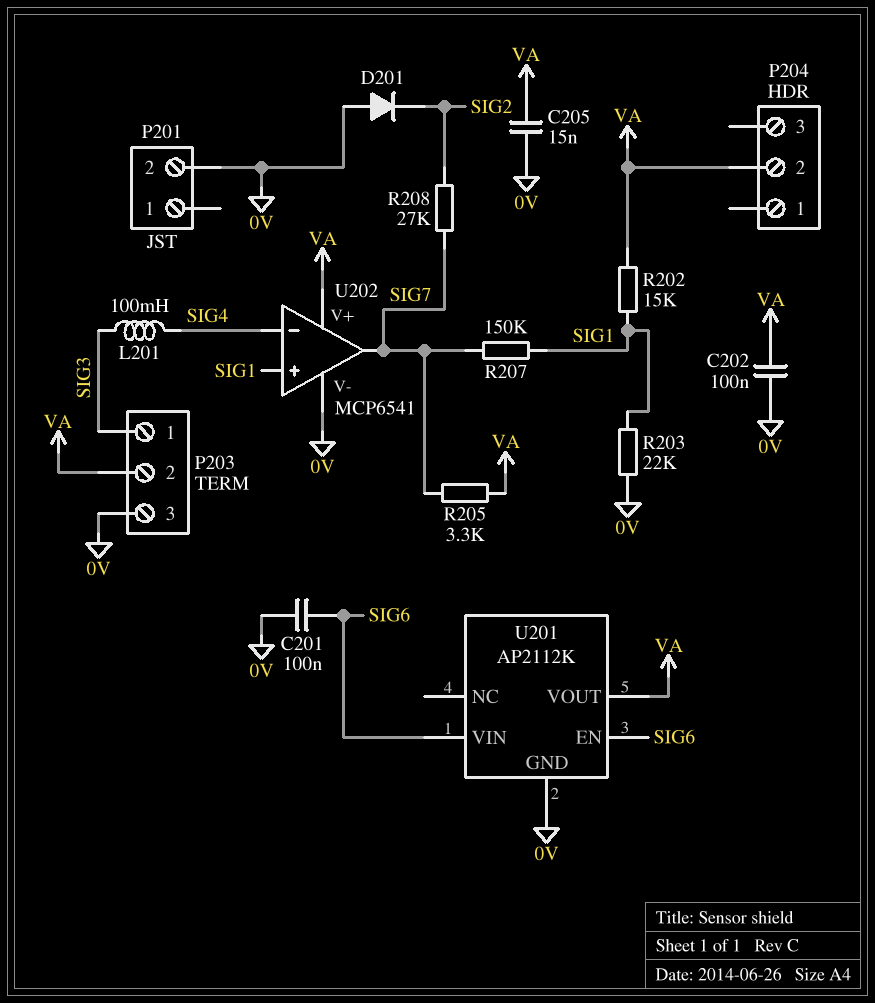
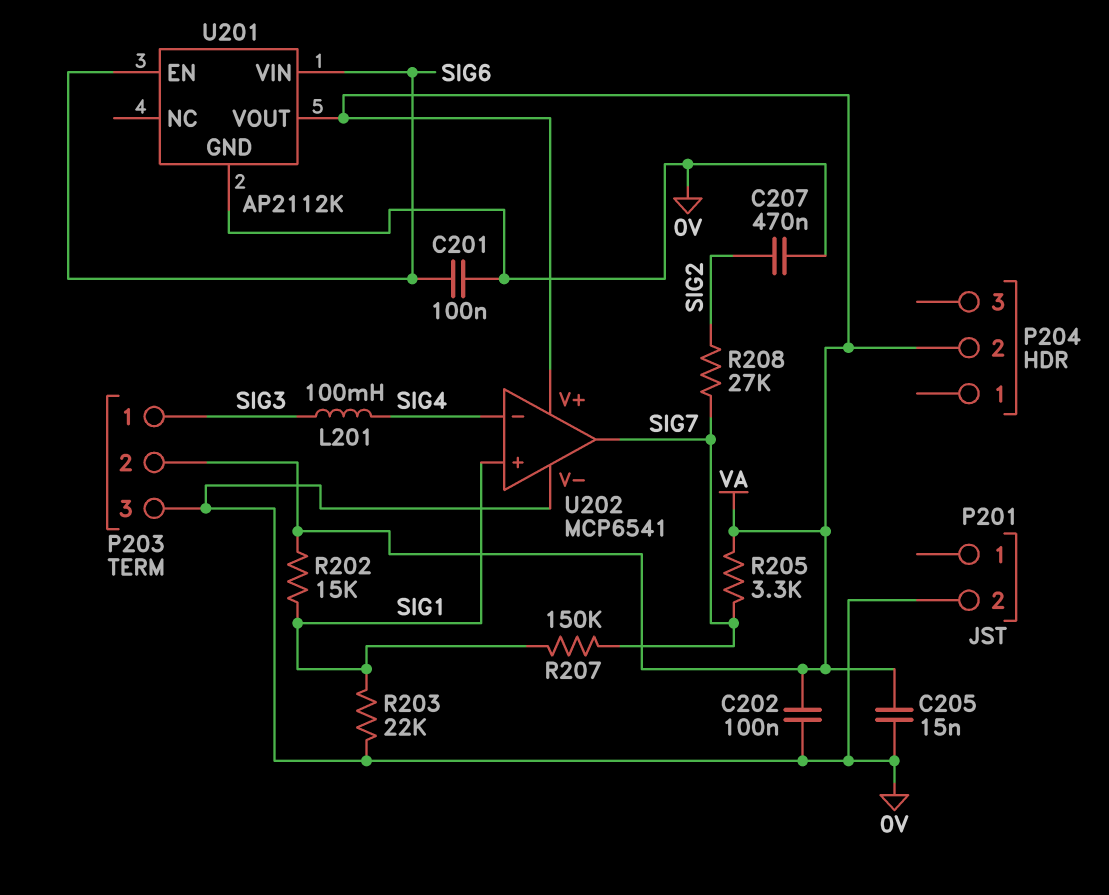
C207: none -> 470nF (0V, SIG2)
D201: diode (A 0V, K SIG2) -> none

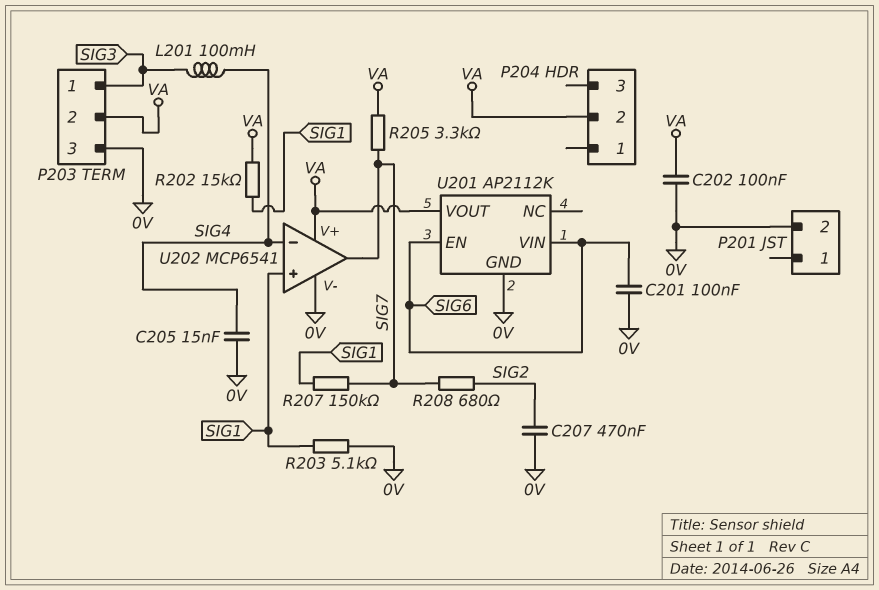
C205: 15nF (0V, VA) -> 15nF (0V, SIG4)
R203: 22k (0V, SIG1) -> 5.1k (0V, SIG1)
R208: 27k (SIG2, SIG7) -> 680 (SIG2, SIG7)

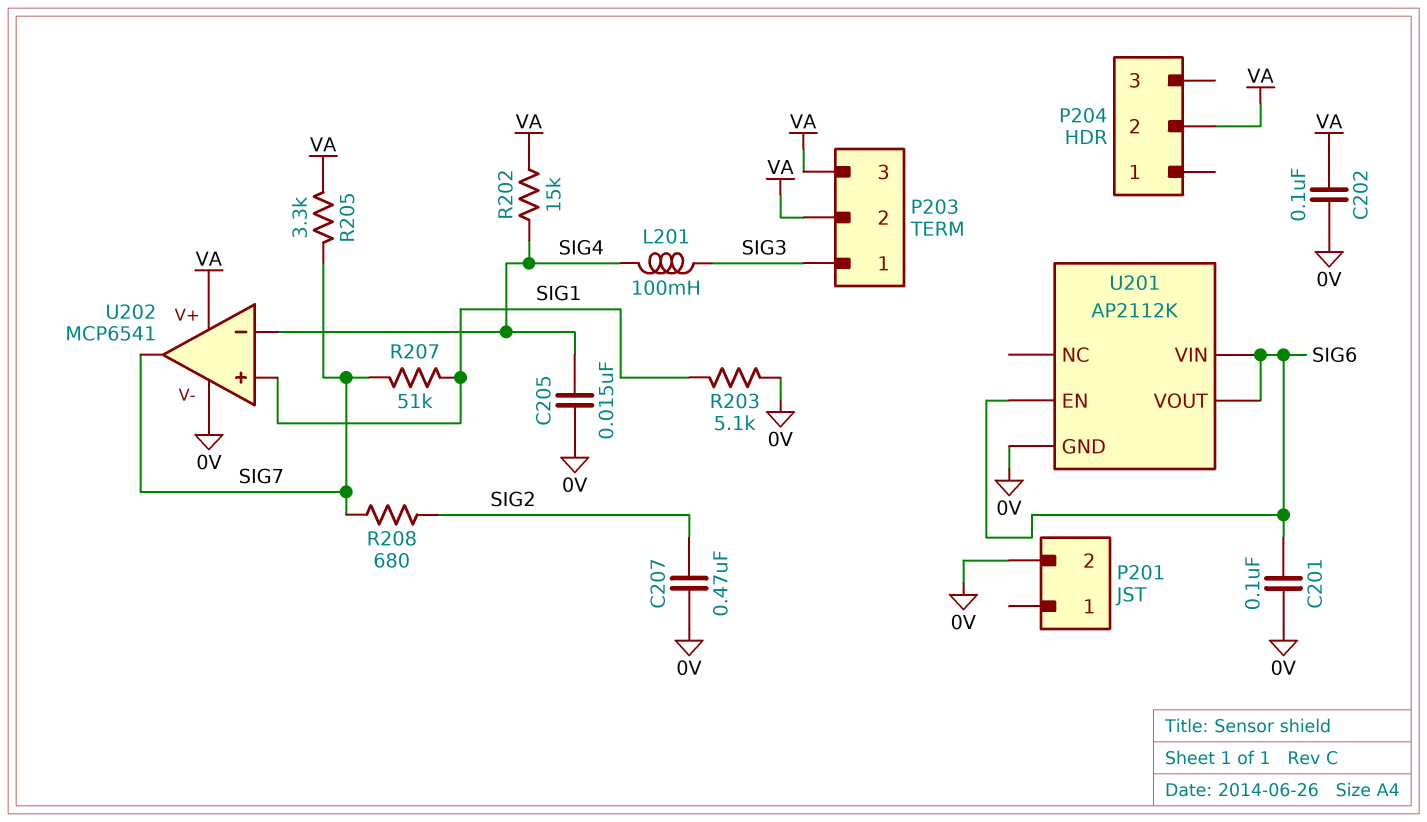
P203 pin 3: 0V -> VA
R202: 15k (SIG1, VA) -> 15k (SIG4, VA)
R207: 150k (SIG1, SIG7) -> 51k (SIG1, SIG7)
U201 pin VOUT: VA -> SIG6

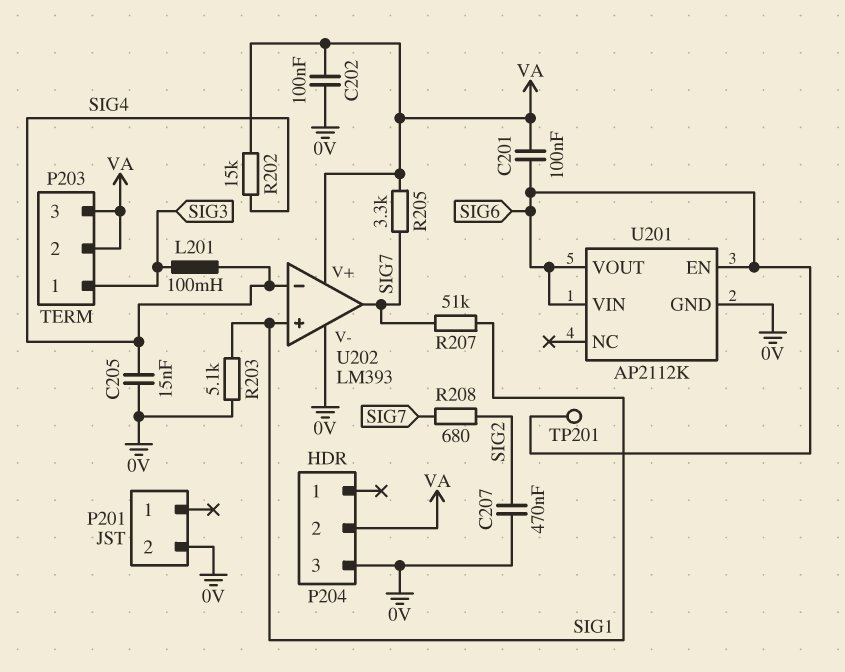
C201: 100nF (0V, SIG6) -> 100nF (SIG6, VA)
P204 pin 3: none -> 0V
TP201: none -> test point (SIG6)
U202: MCP6541 -> LM393

